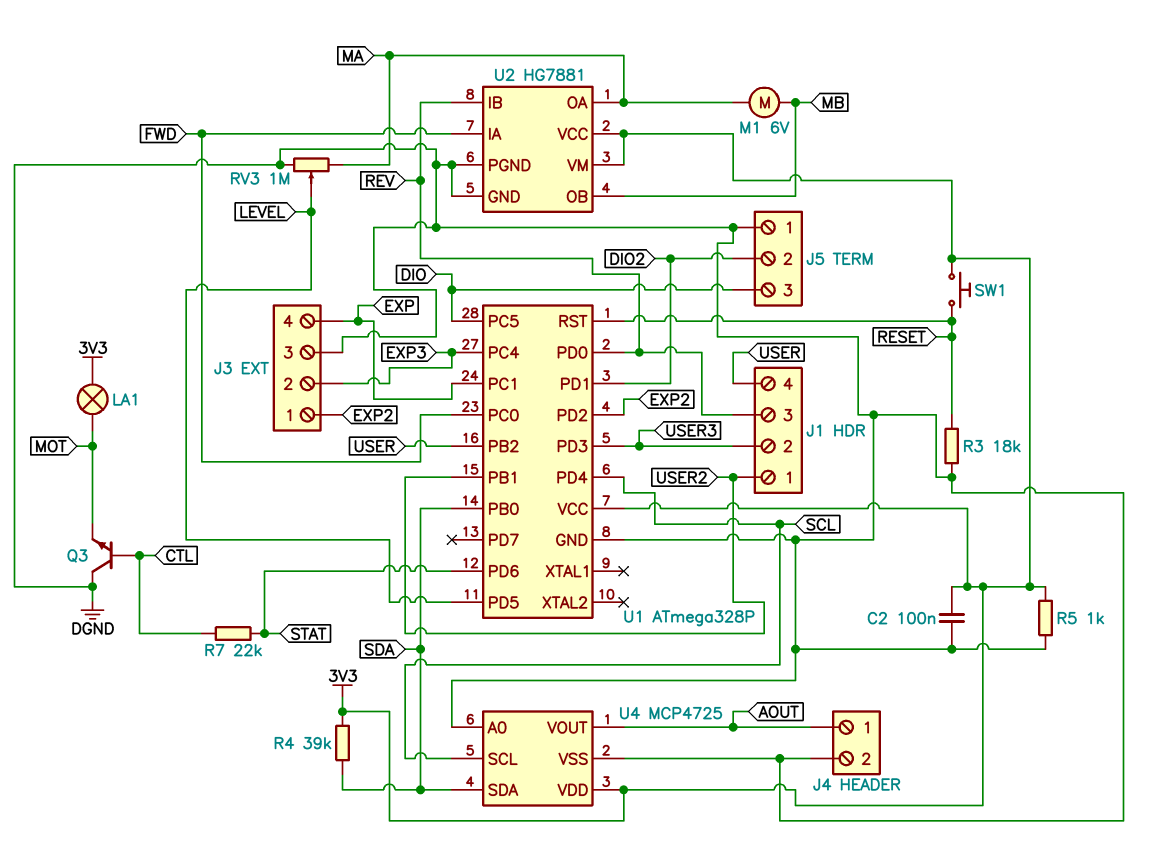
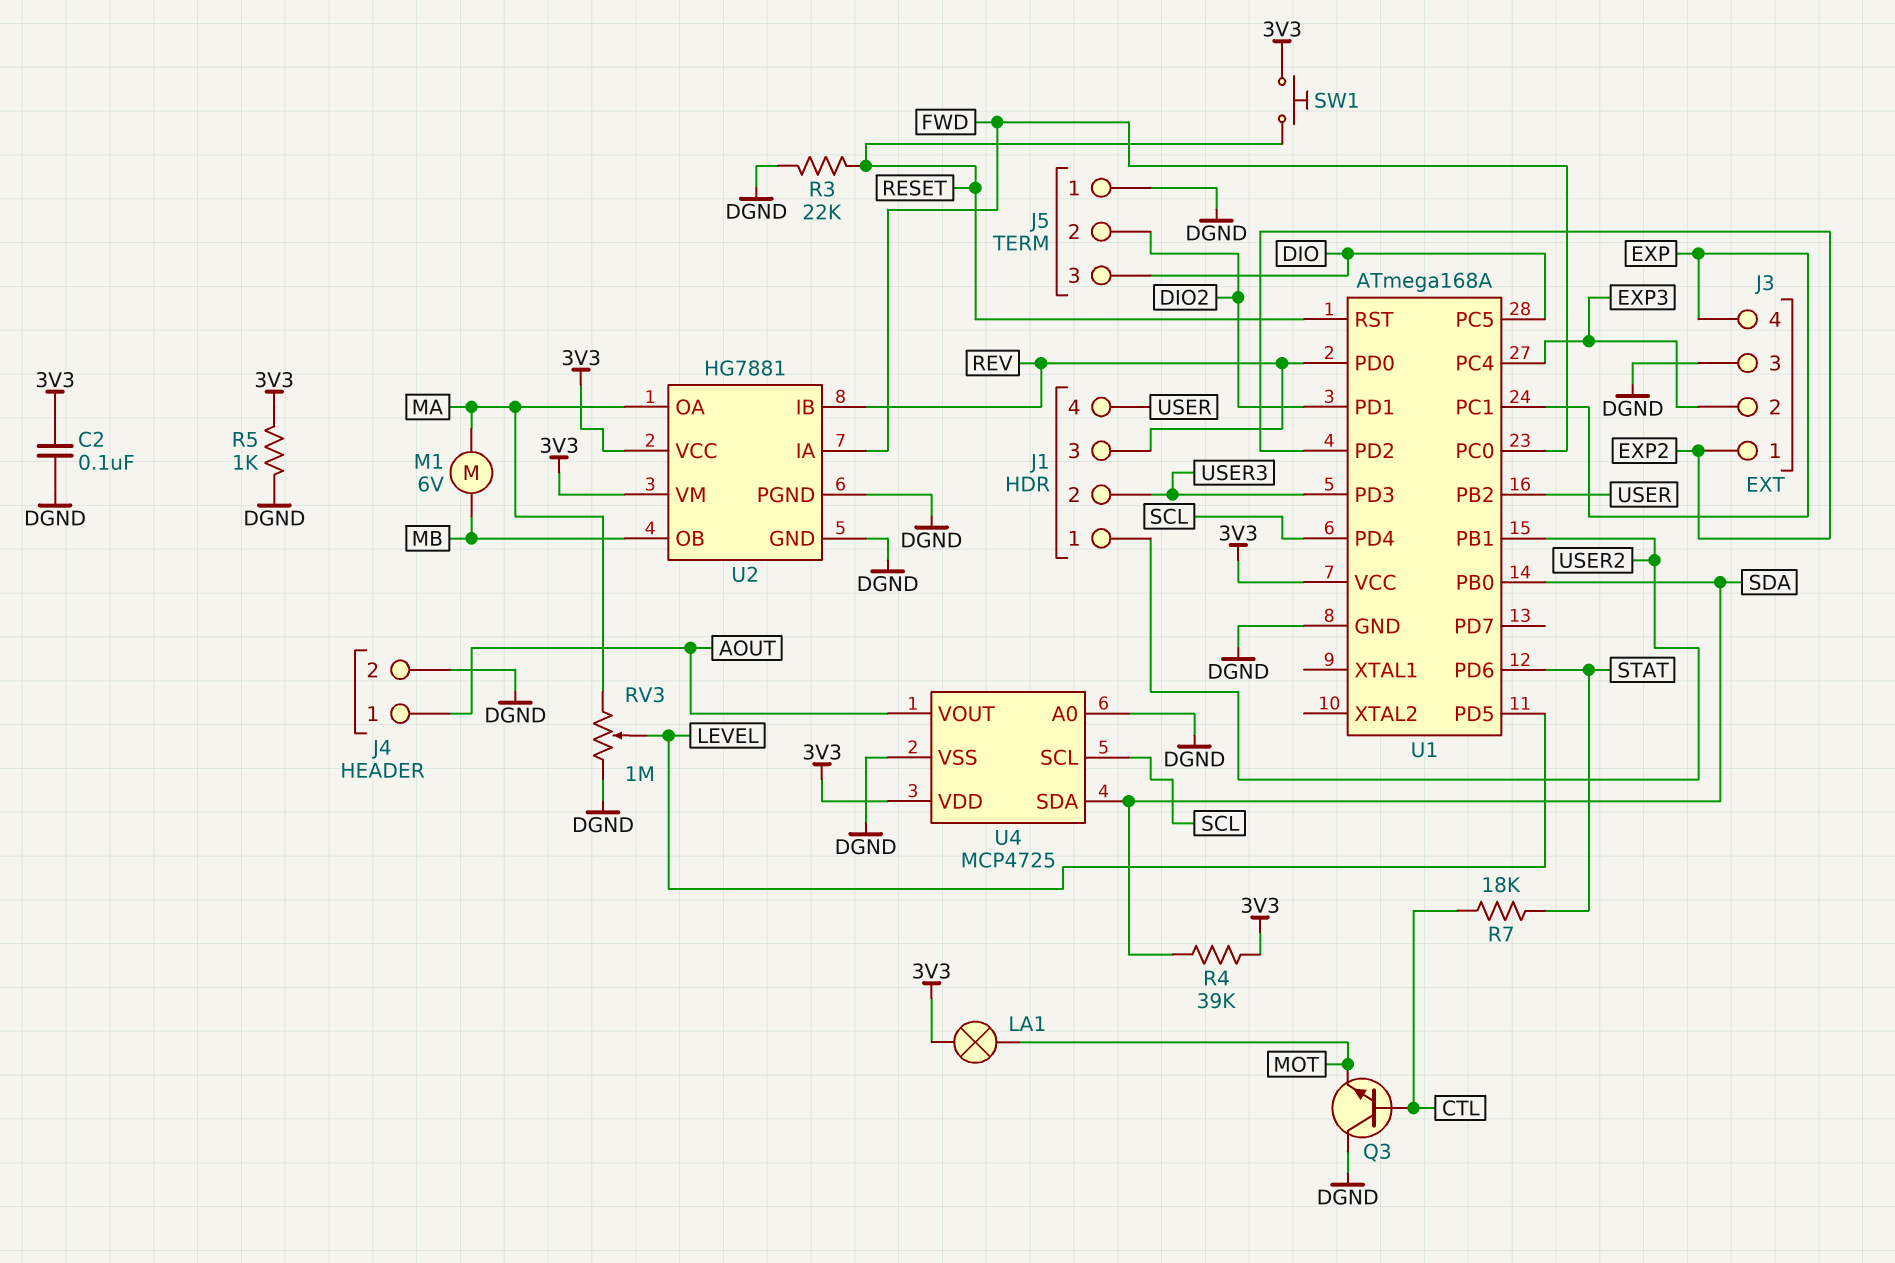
R3: 18k (DGND, RESET) -> 22k (DGND, RESET)
R7: 22k (CTL, STAT) -> 18k (CTL, STAT)
U1: ATmega328P -> ATmega168A

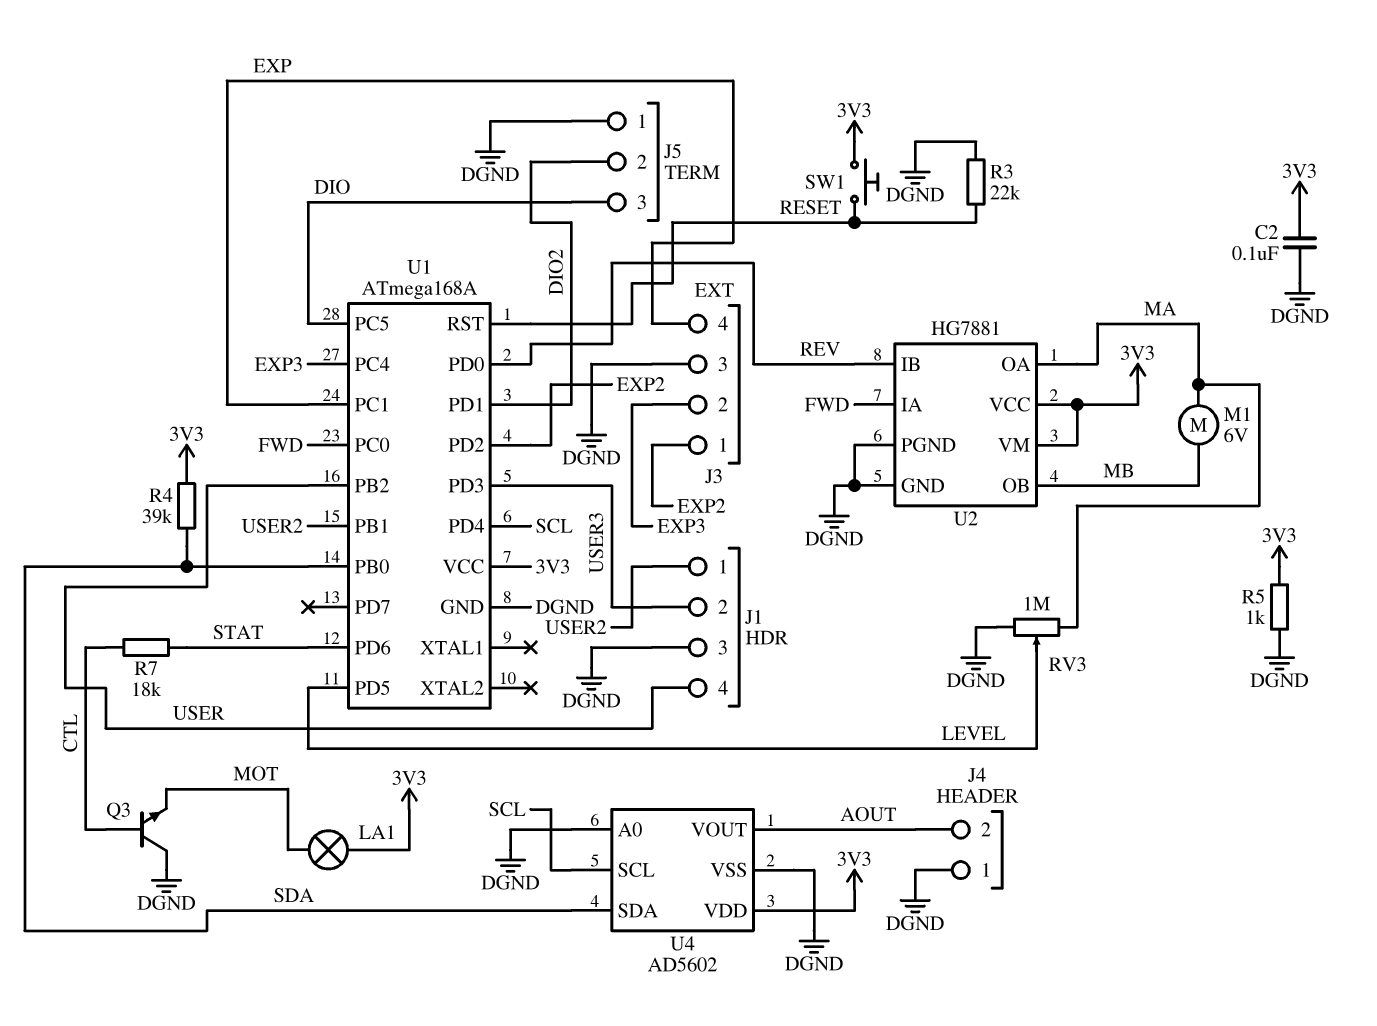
J1 pin 3: REV -> DGND
J4 pin 1: AOUT -> DGND
J4 pin 2: DGND -> AOUT
U4: MCP4725 -> AD5602

